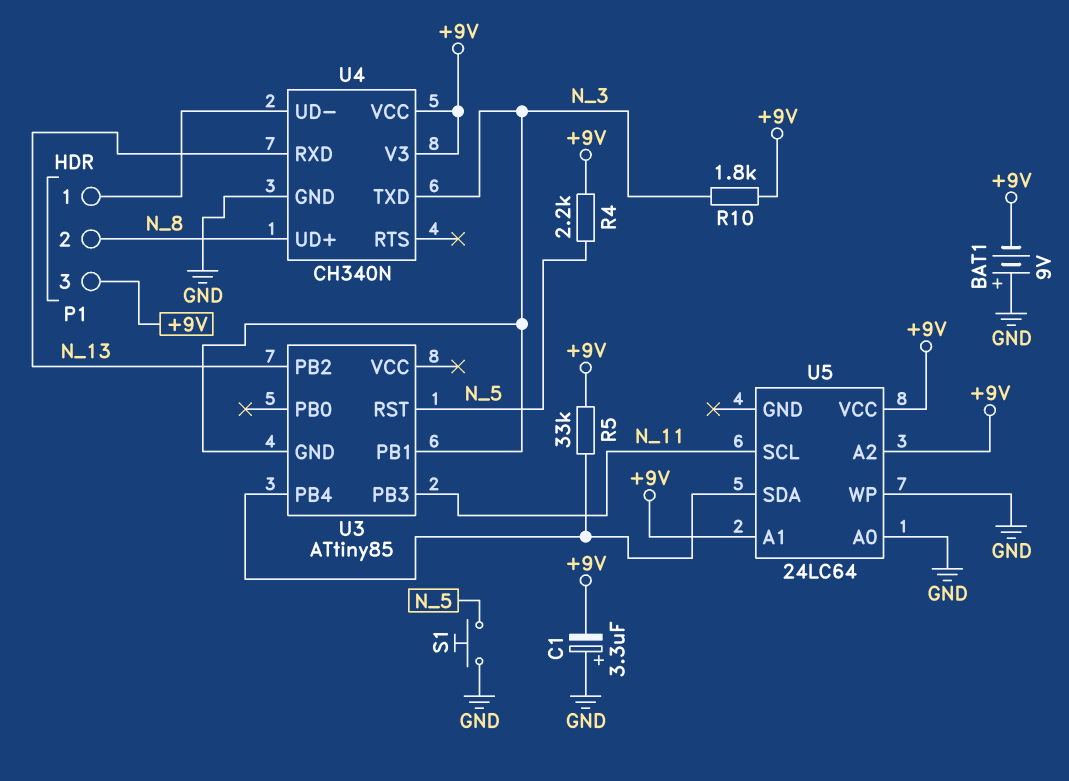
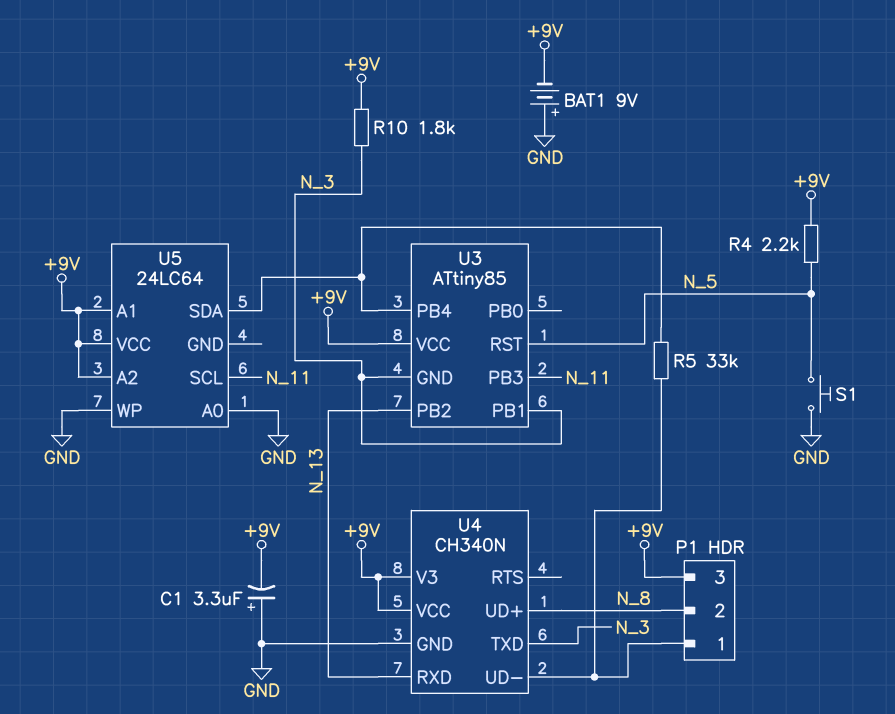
R5: 33k (+9V, U3/PB4) -> 33k (P1/1, U3/PB4)
U3 pin VCC: none -> +9V

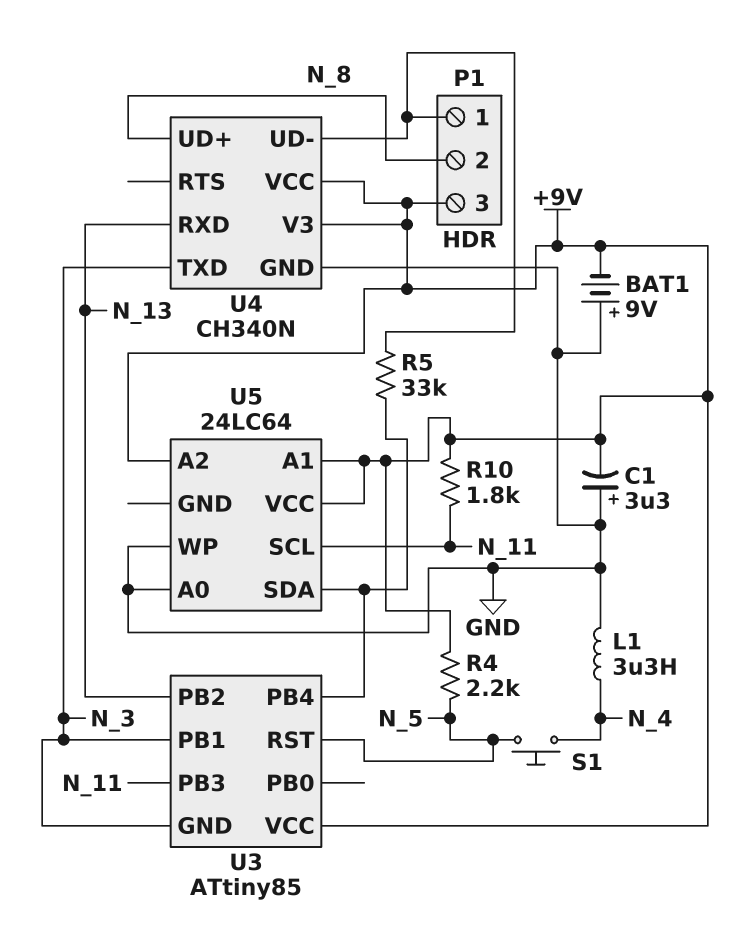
L1: none -> 3.3uH (GND, N_4)
R10: 1.8k (+9V, N_3) -> 1.8k (+9V, N_11)
S1: button (GND, N_5) -> button (N_4, N_5)

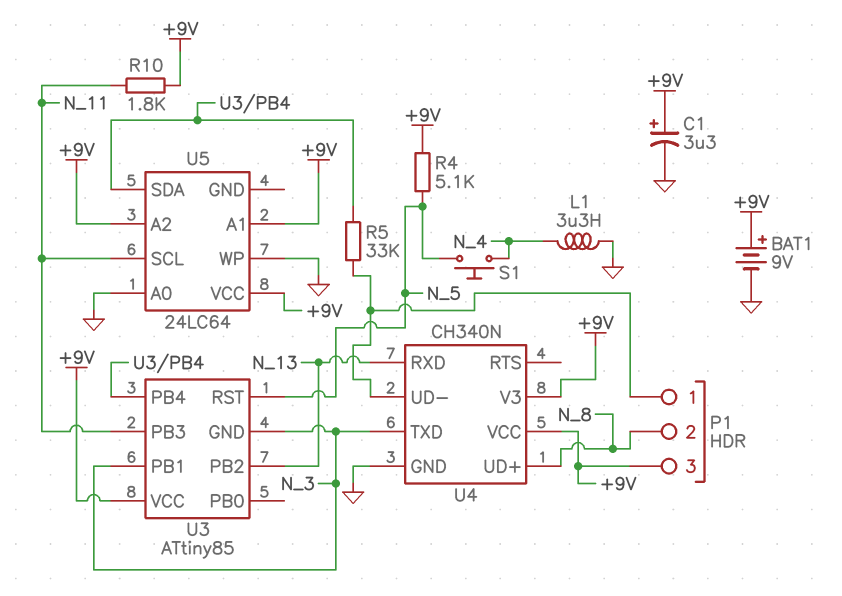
BAT1: 9V (plus GND, minus +9V) -> 9V (plus +9V, minus GND)
C1: 3.3uF (plus GND, minus +9V) -> 3.3uF (plus +9V, minus GND)
R4: 2.2k (+9V, N_5) -> 5.1k (+9V, N_5)

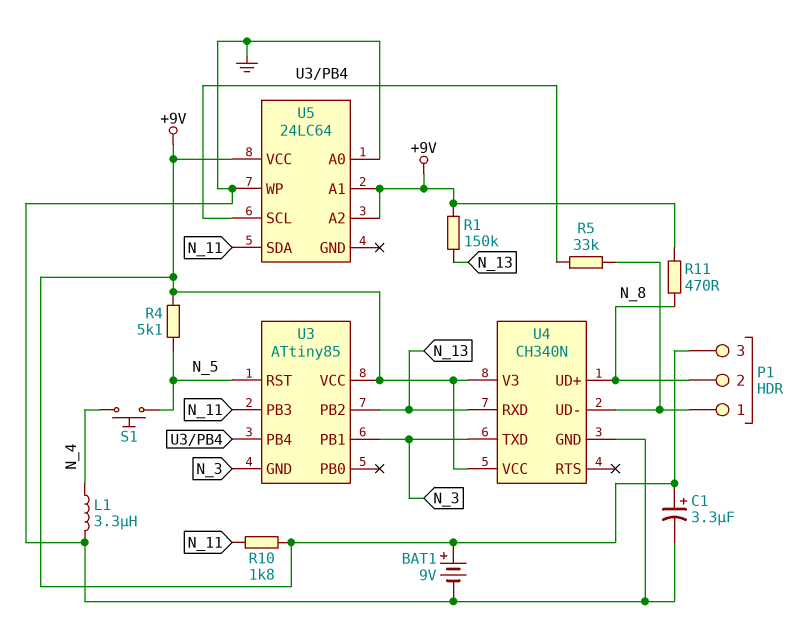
R1: none -> 150k (+9V, N_13)
R11: none -> 470 (+9V, N_8)
U5 pin SCL: N_11 -> U3/PB4
U5 pin SDA: U3/PB4 -> N_11

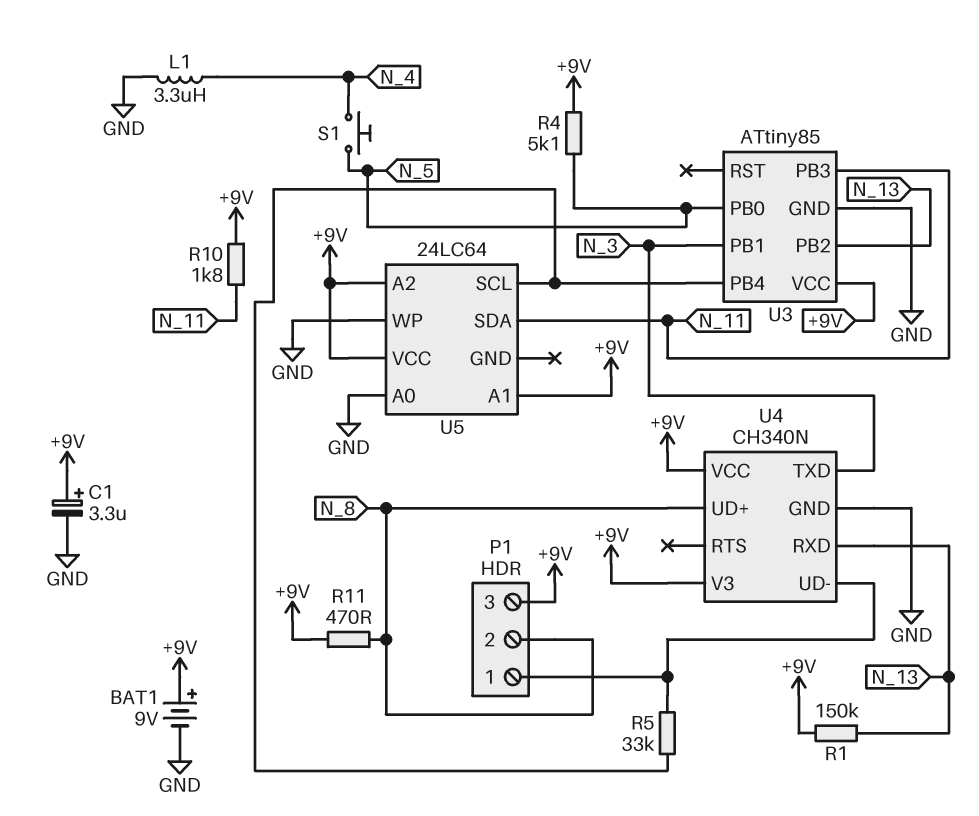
U3 pin GND: N_3 -> GND
U3 pin PB0: none -> N_5
U3 pin RST: N_5 -> none

